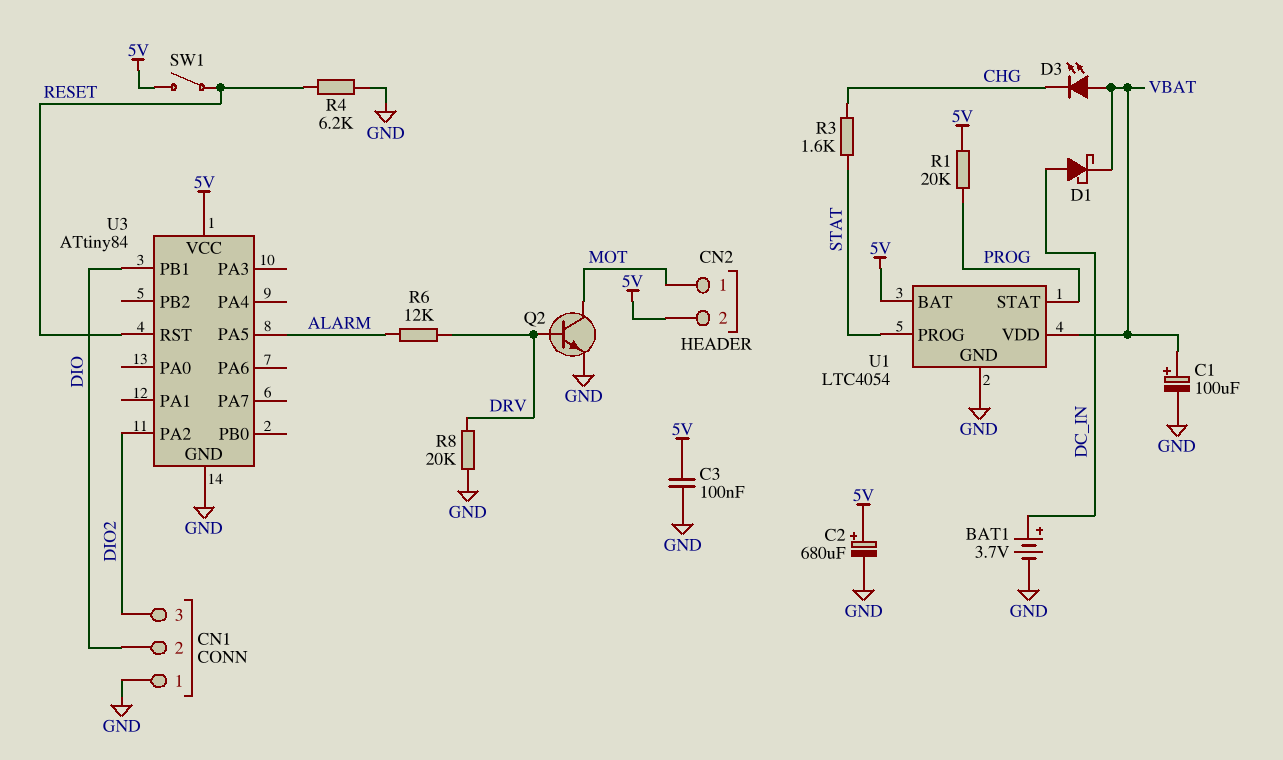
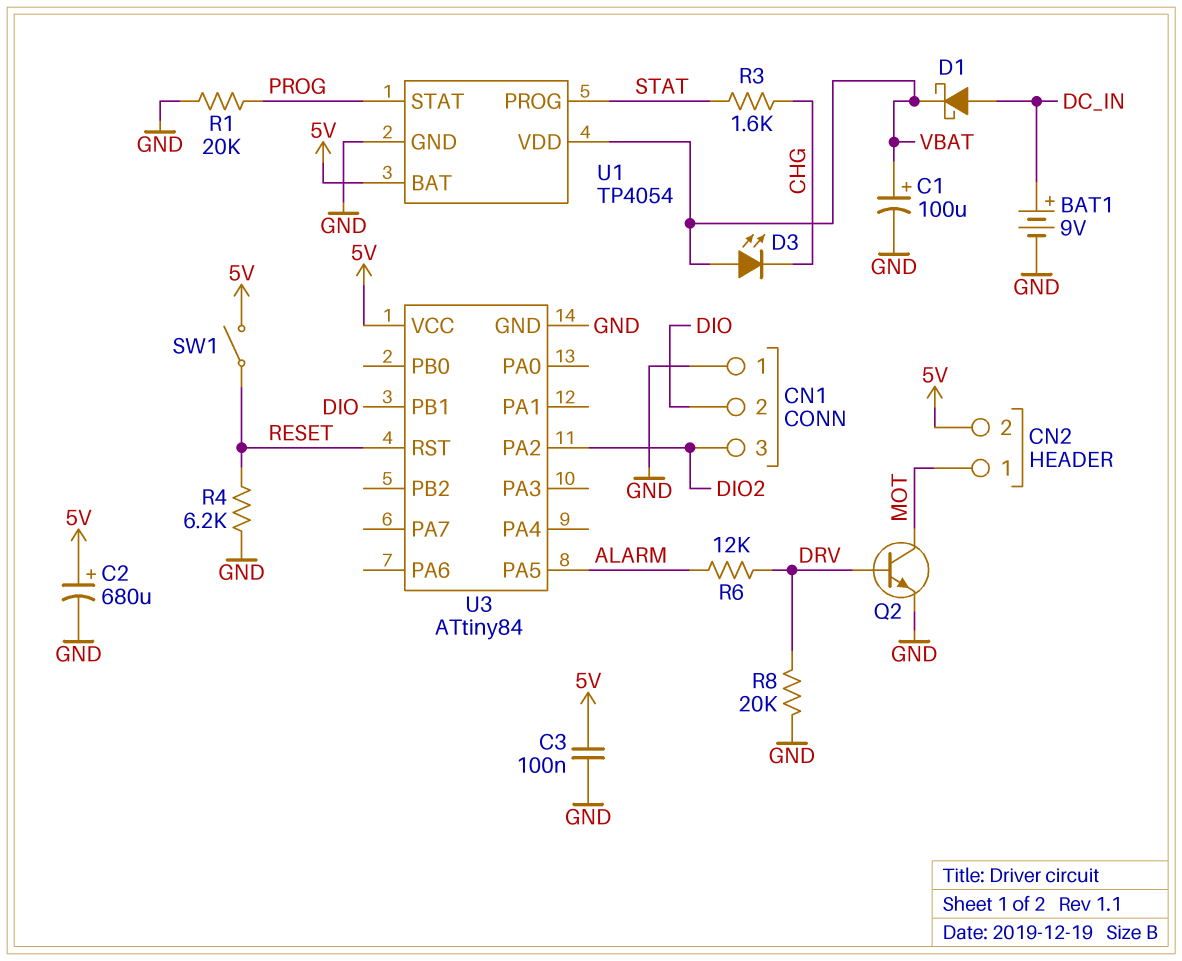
BAT1: 3.7V (plus DC_IN, minus GND) -> 9V (plus DC_IN, minus GND)
R1: 20k (5V, PROG) -> 20k (GND, PROG)
U1: LTC4054 -> TP4054

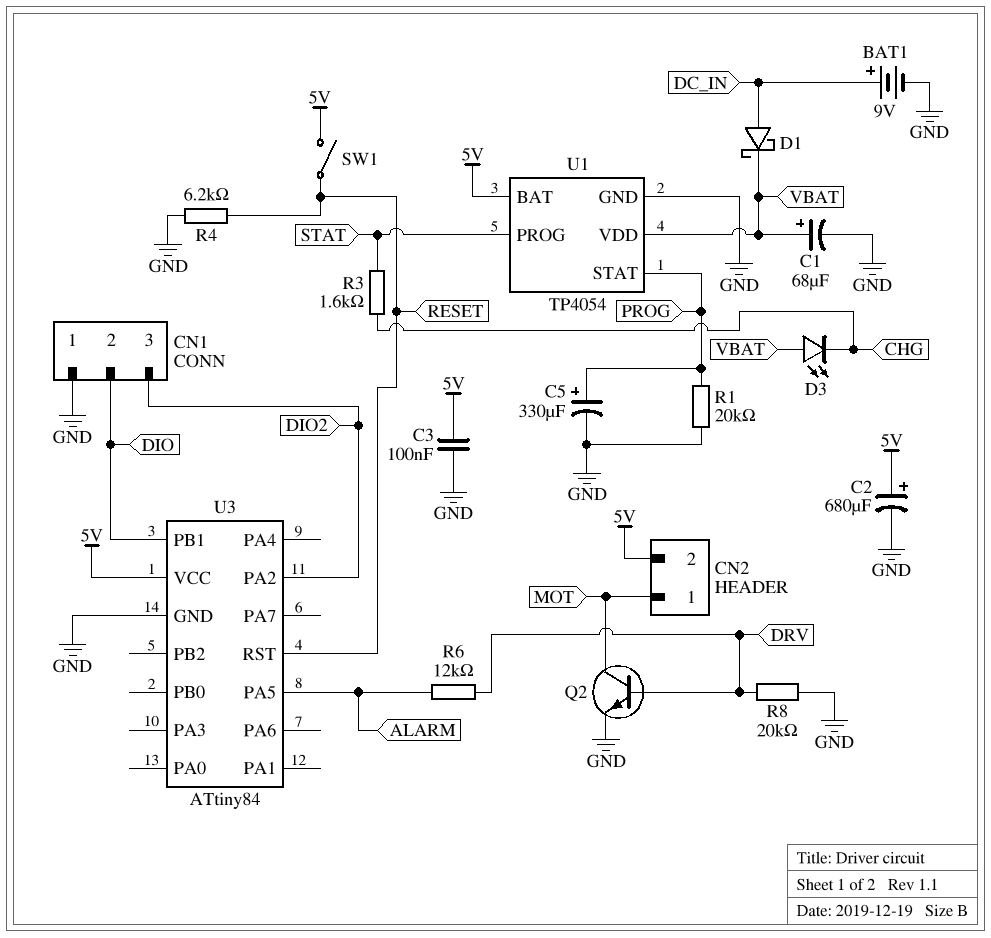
C1: 100uF (plus VBAT, minus GND) -> 68uF (plus VBAT, minus GND)
C5: none -> 330uF (plus PROG, minus GND)

